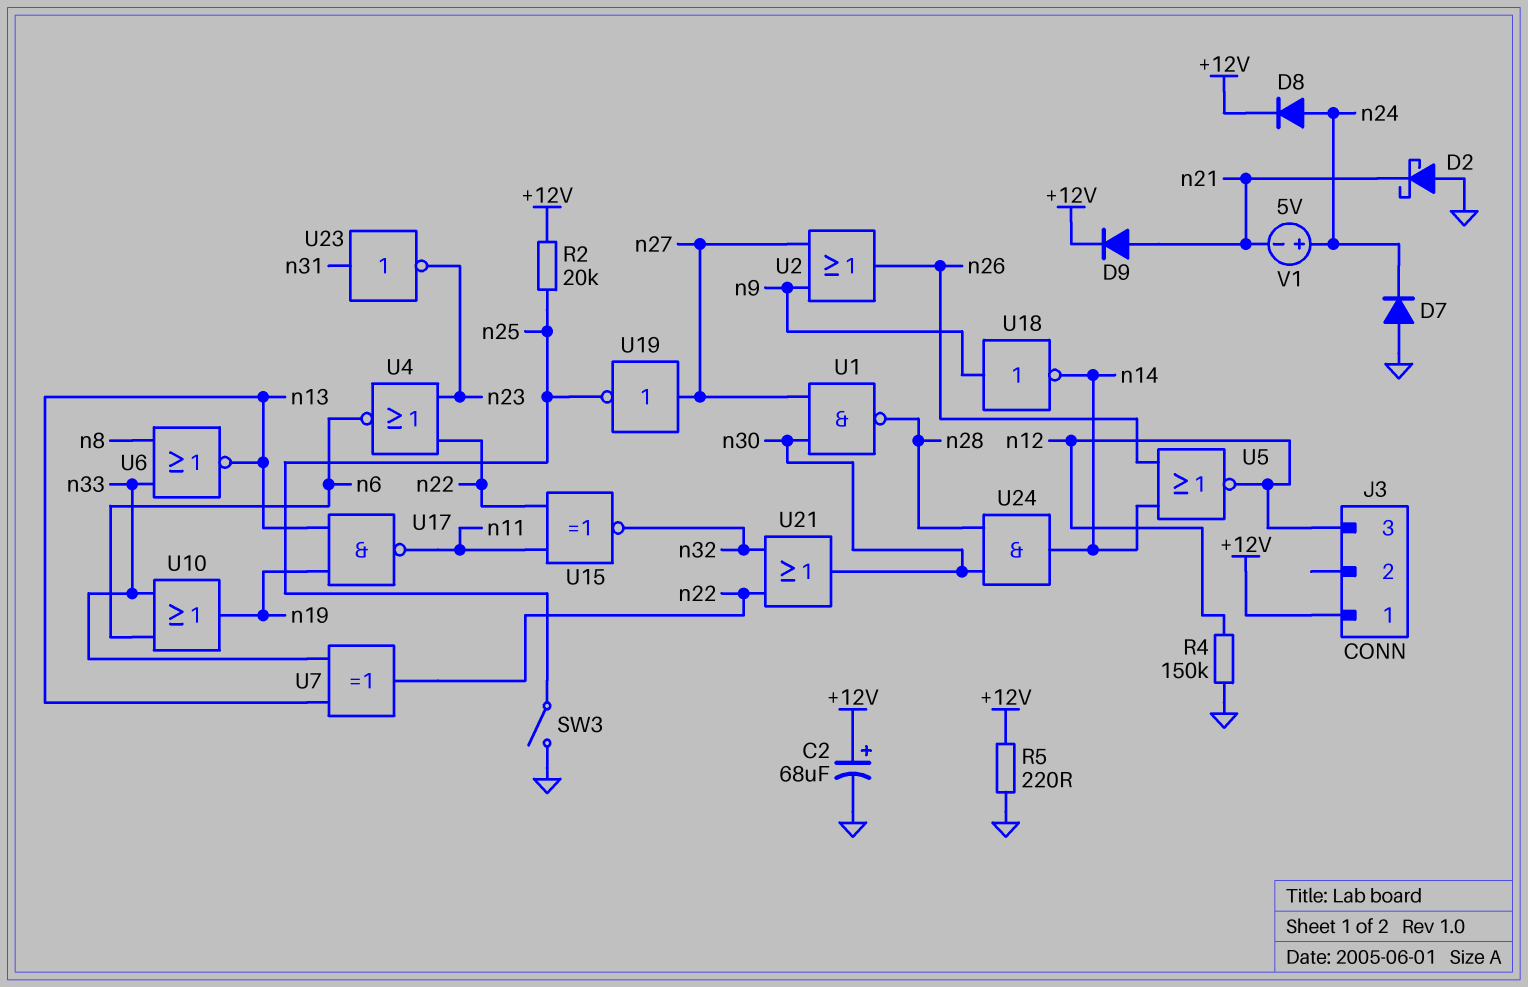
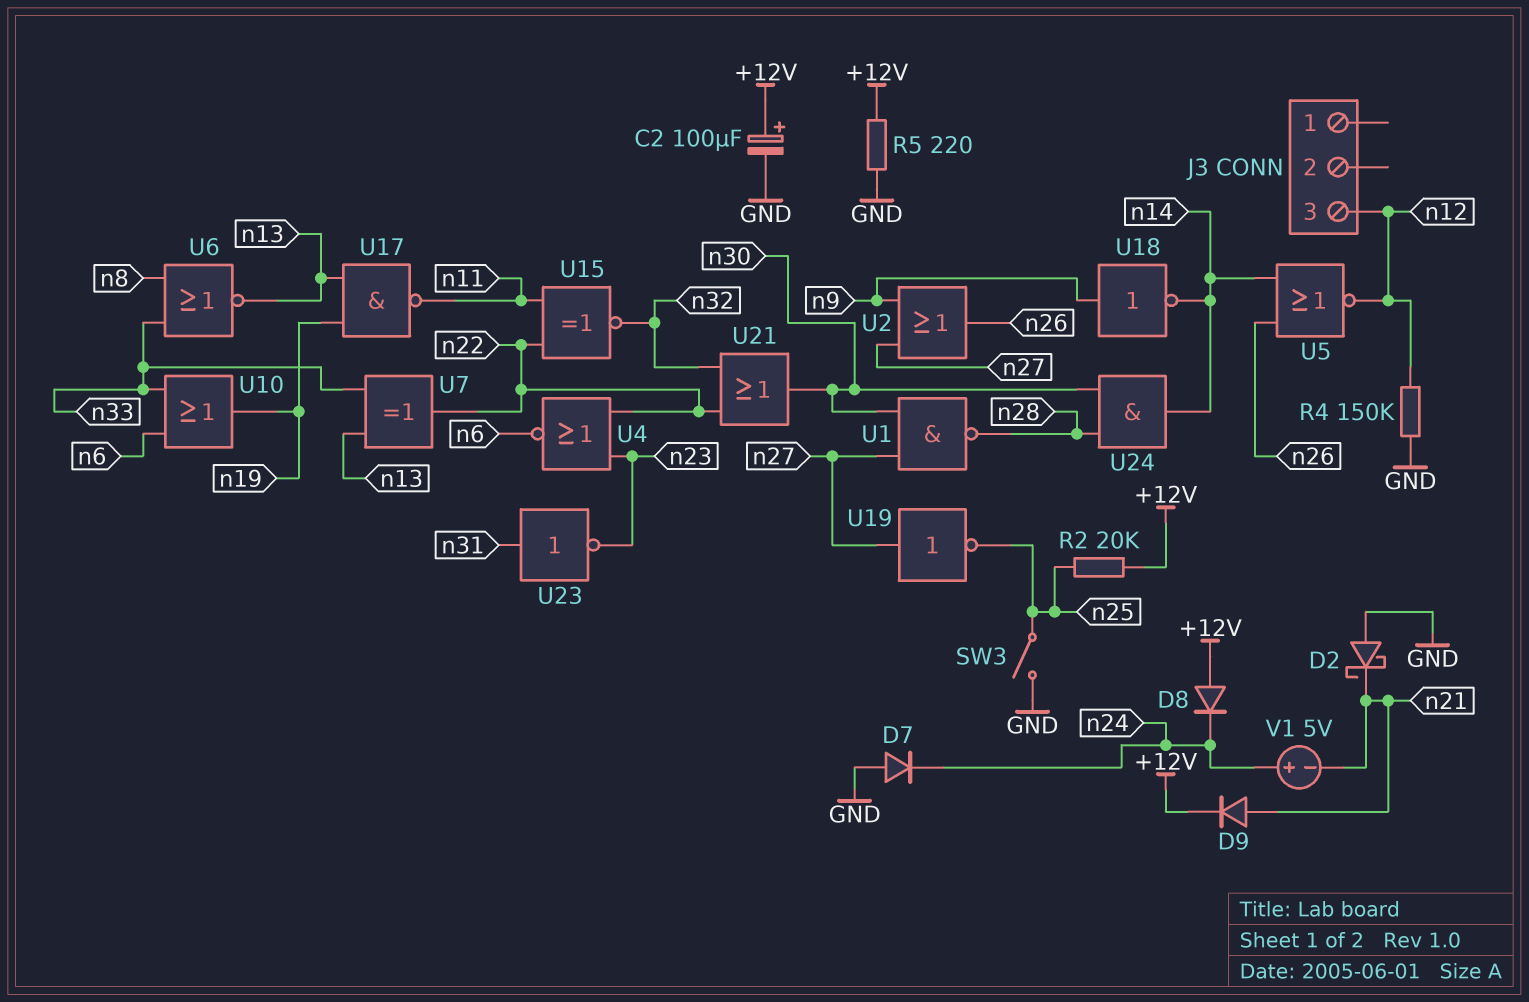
C2: 68uF (plus +12V, minus GND) -> 100uF (plus +12V, minus GND)
D8: diode (A n24, K +12V) -> diode (A +12V, K n24)
J3 pin 1: +12V -> none

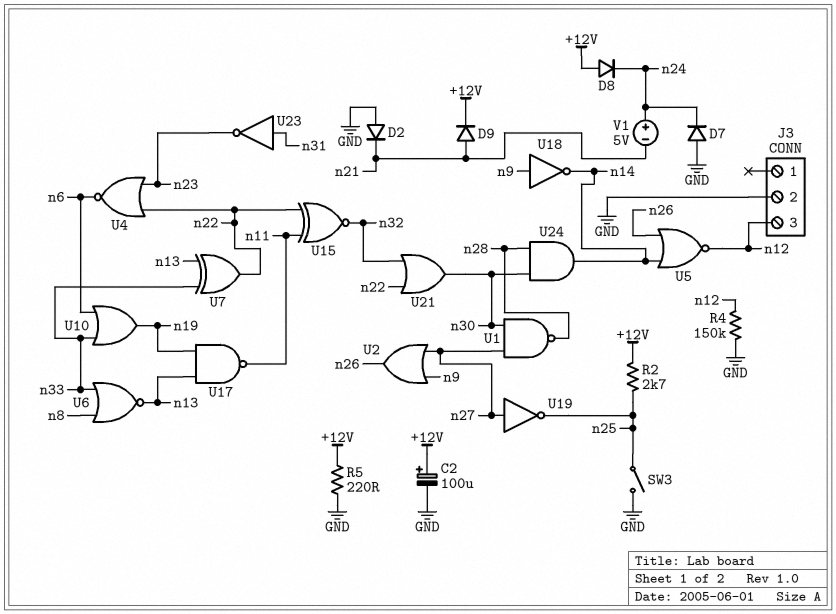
D2: schottky (A GND, K n21) -> diode (A GND, K n21)
J3 pin 2: none -> GND
R2: 20k (+12V, n25) -> 2.7k (+12V, n25)

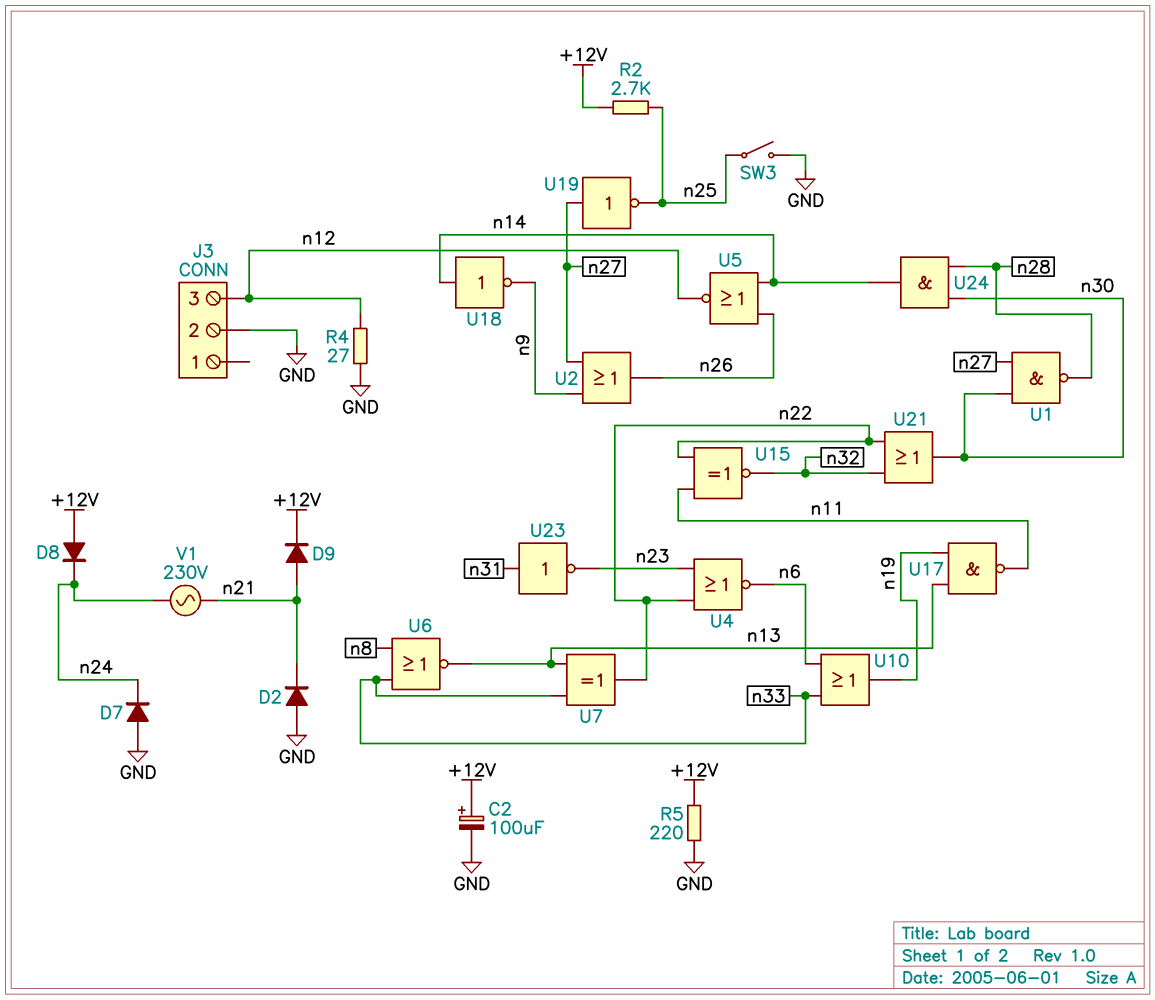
R4: 150k (GND, n12) -> 27 (GND, n12)
U18: NOT (in n9, out n14) -> NOT (in n14, out n9)
V1: 5V (plus n24, minus n21) -> AC 230V (n21, n24)

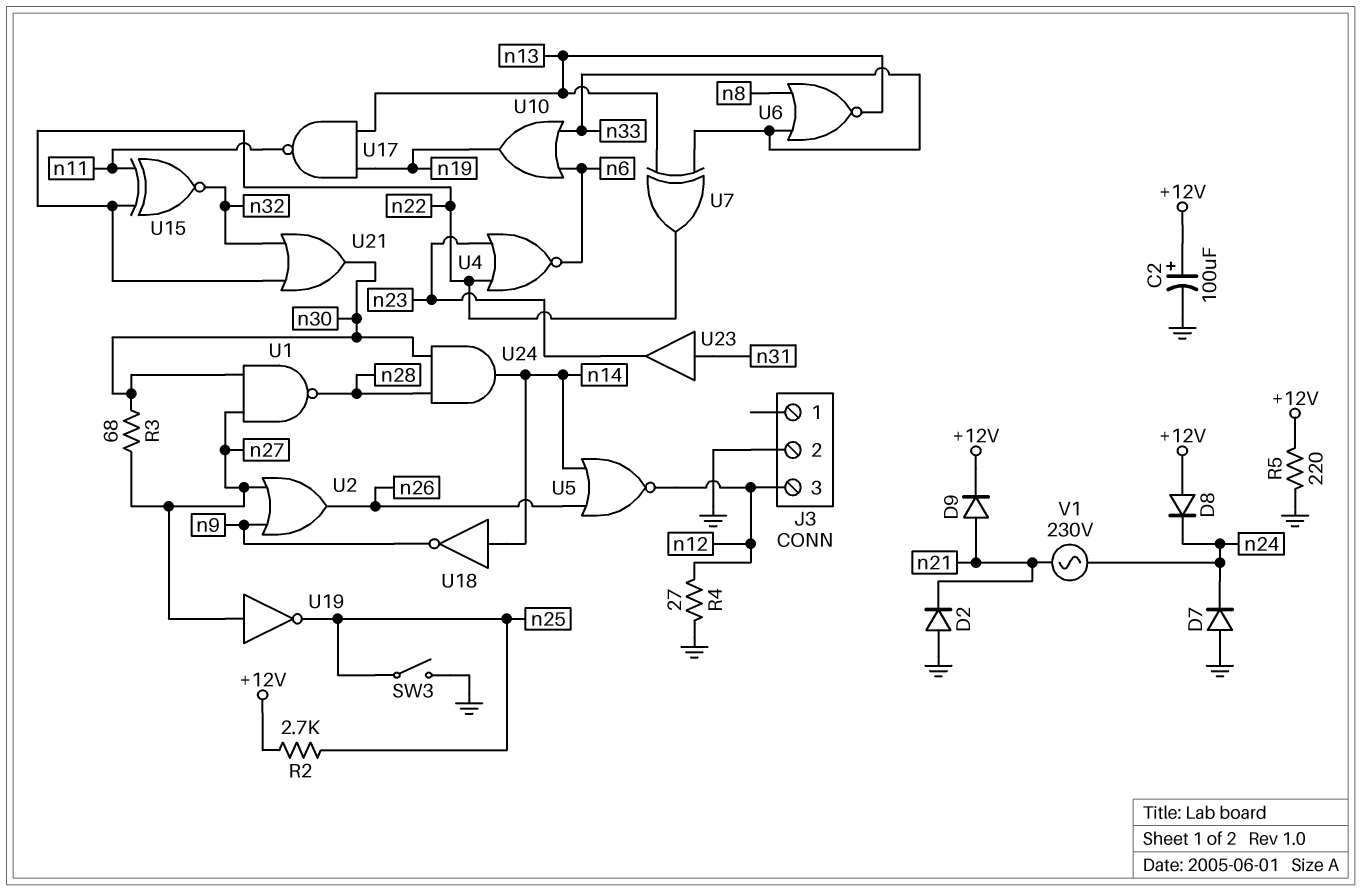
R3: none -> 68 (n27, n30)
U23: NOT (in n31, out n23) -> buffer (in n31, out n23)

